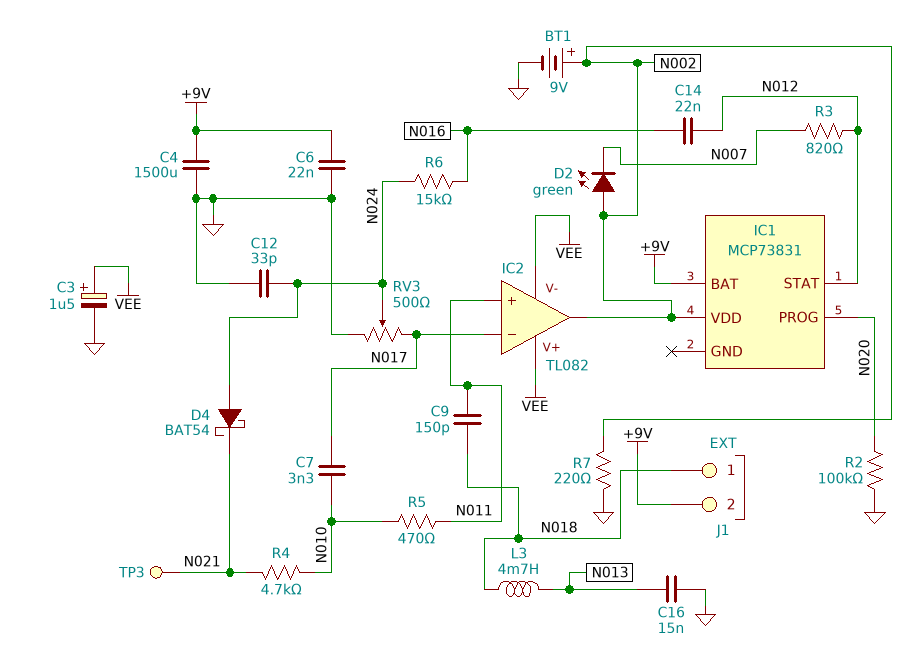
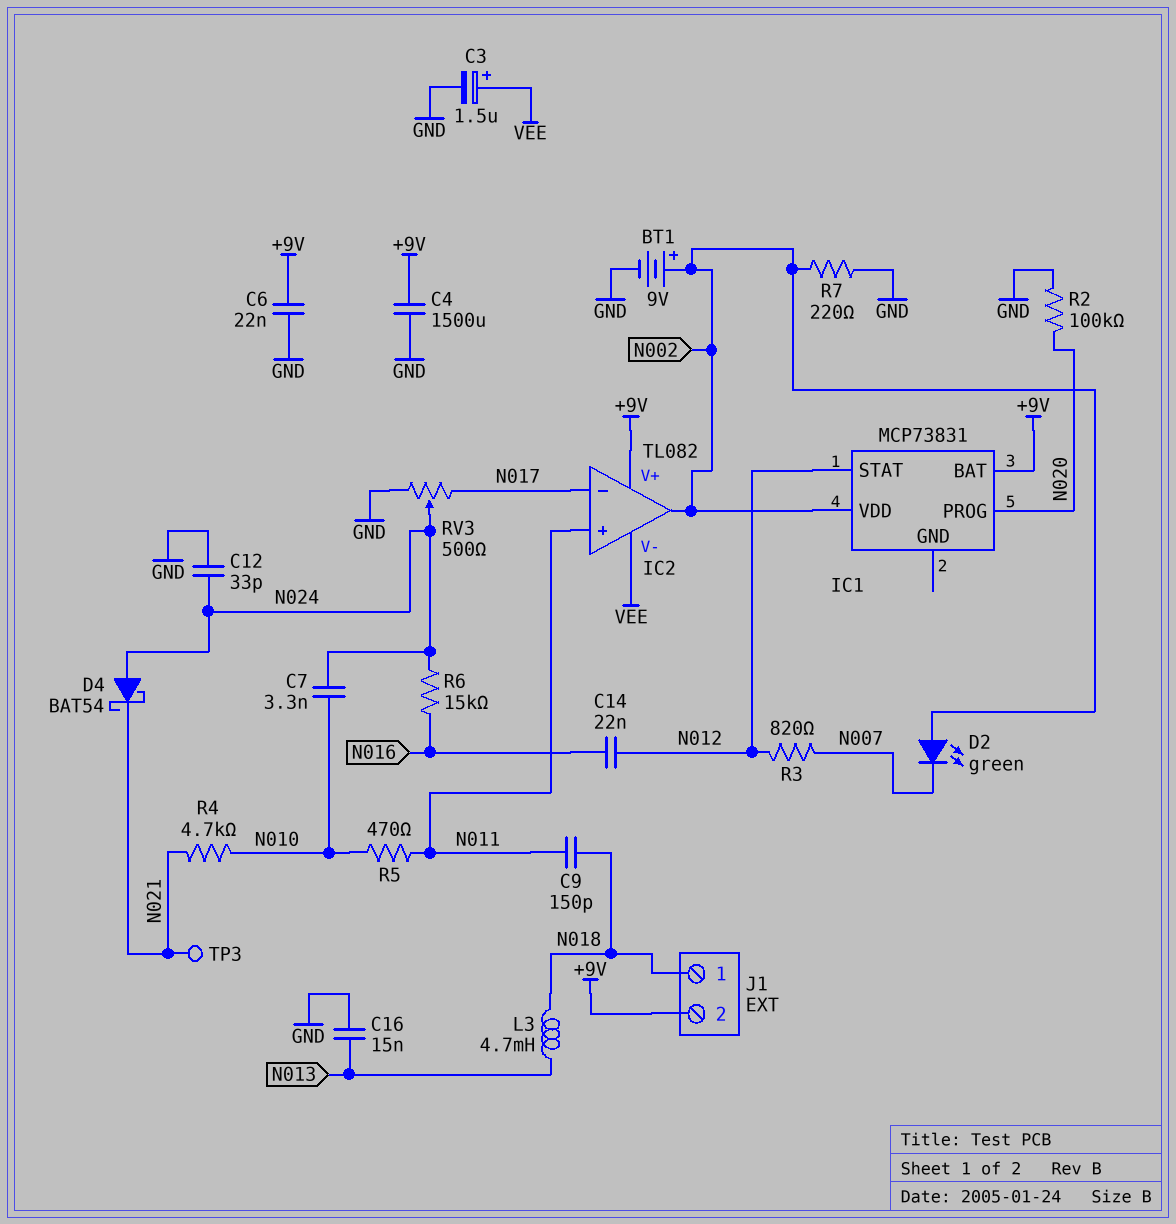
C7: 3.3nF (N010, N017) -> 3.3nF (N010, N024)
IC2 pin V+: VEE -> +9V

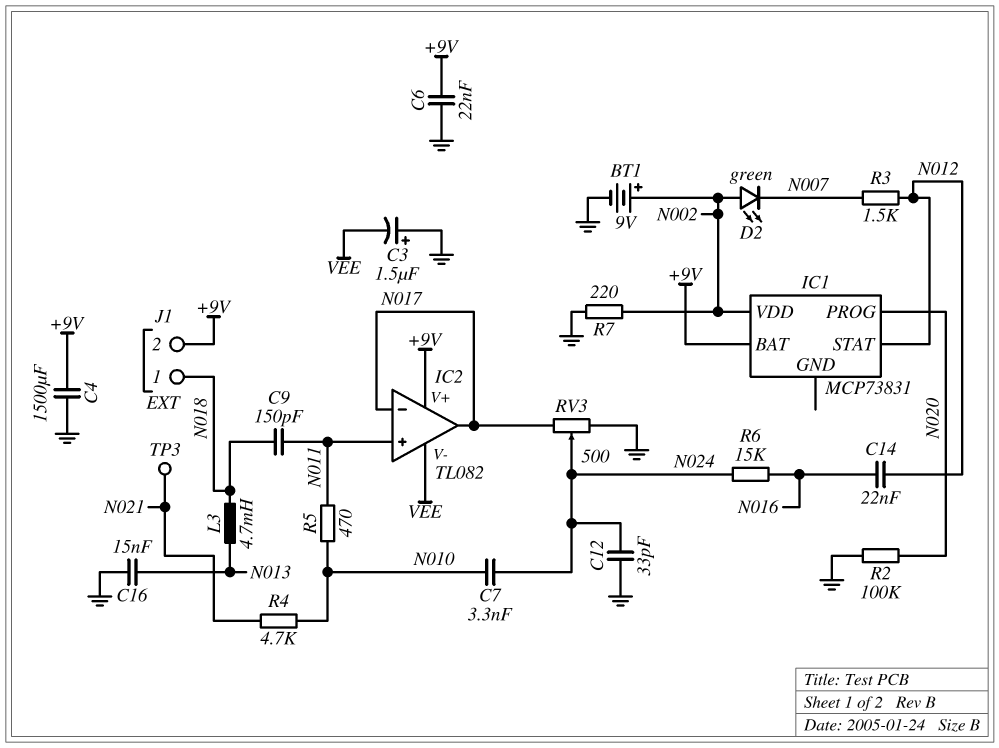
C3: 1.5uF (plus VEE, minus GND) -> 1.5uF (plus GND, minus VEE)
D4: schottky BAT54 (A N024, K N021) -> none
IC2 pin out: N002 -> N017
R3: 820 (N007, N012) -> 1.5k (N007, N012)

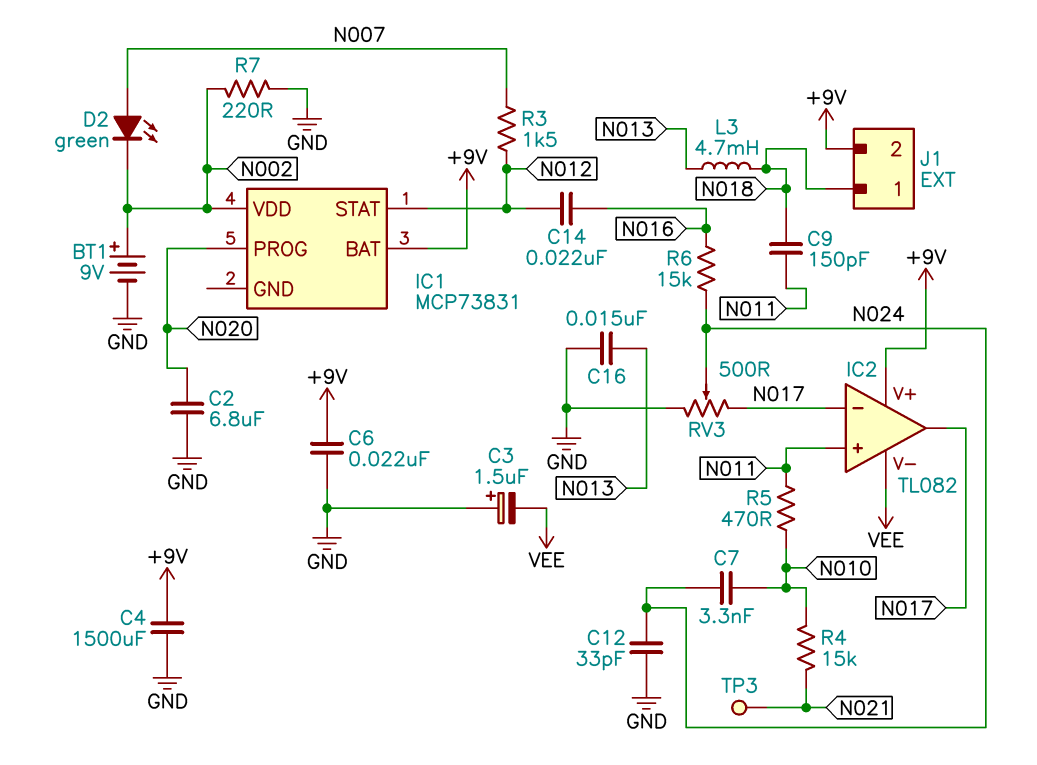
C2: none -> 6.8uF (GND, N020)
D2: LED green (A N002, K N007) -> LED green (A N007, K N002)
R2: 100k (GND, N020) -> none
R4: 4.7k (N010, N021) -> 15k (N010, N021)

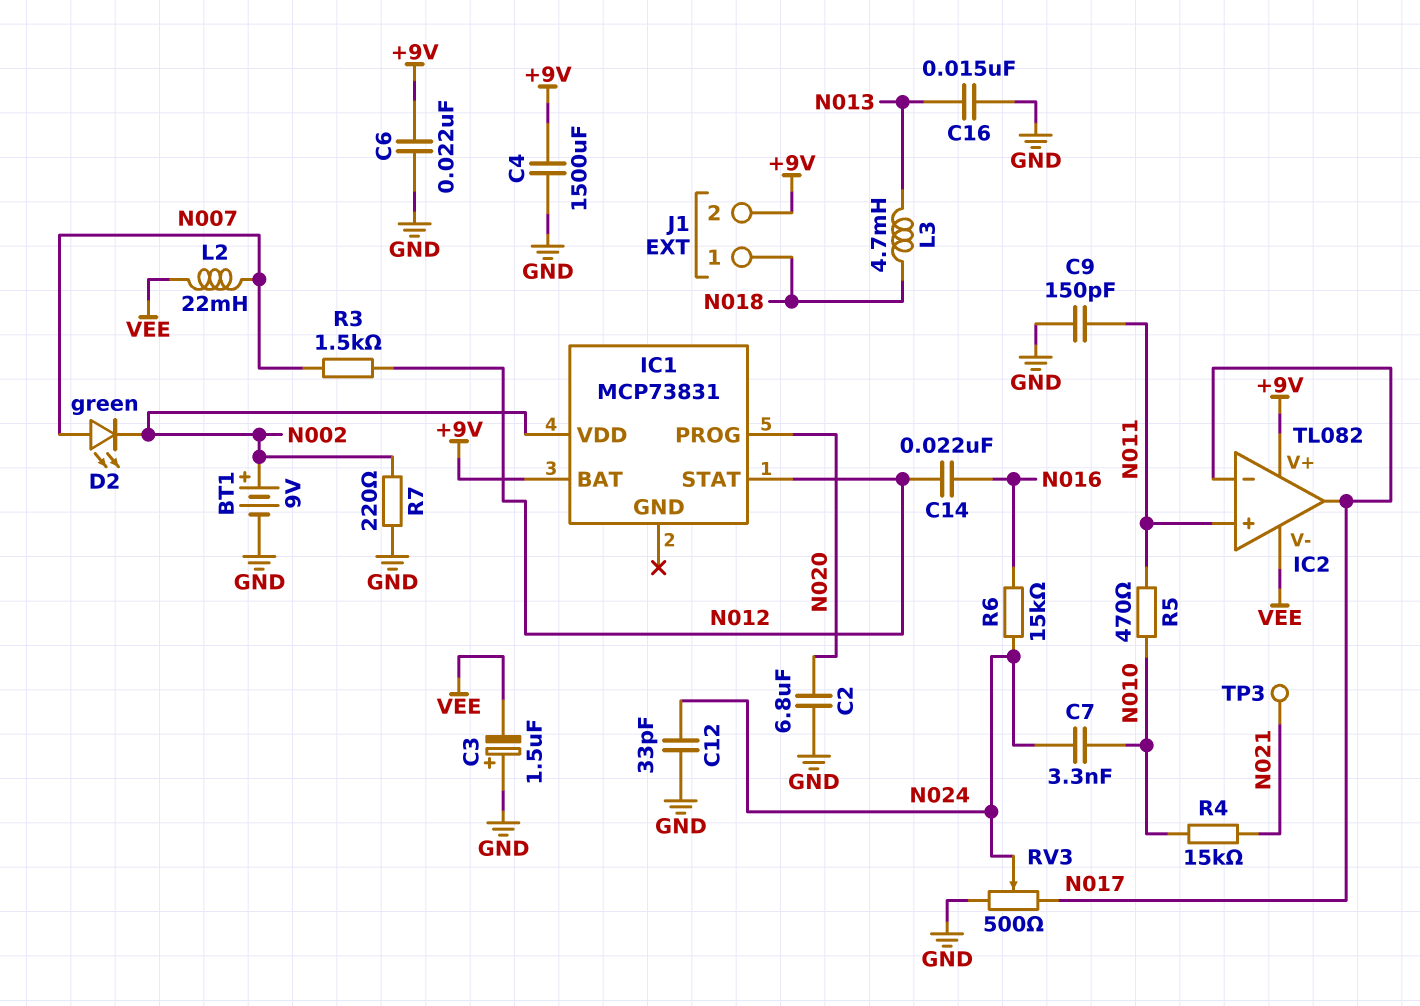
C9: 150pF (N011, N018) -> 150pF (GND, N011)
L2: none -> 22mH (N007, VEE)

